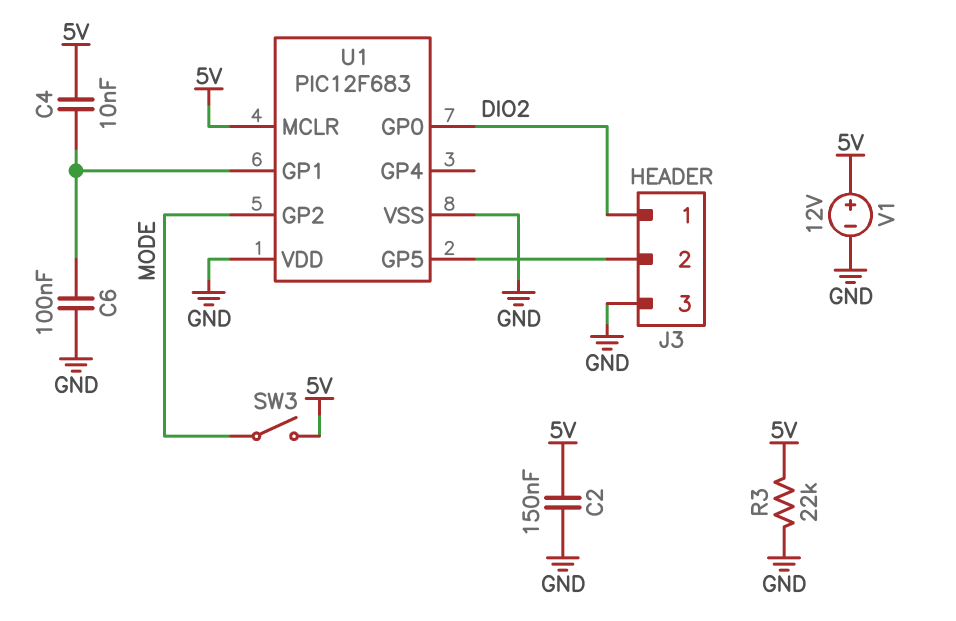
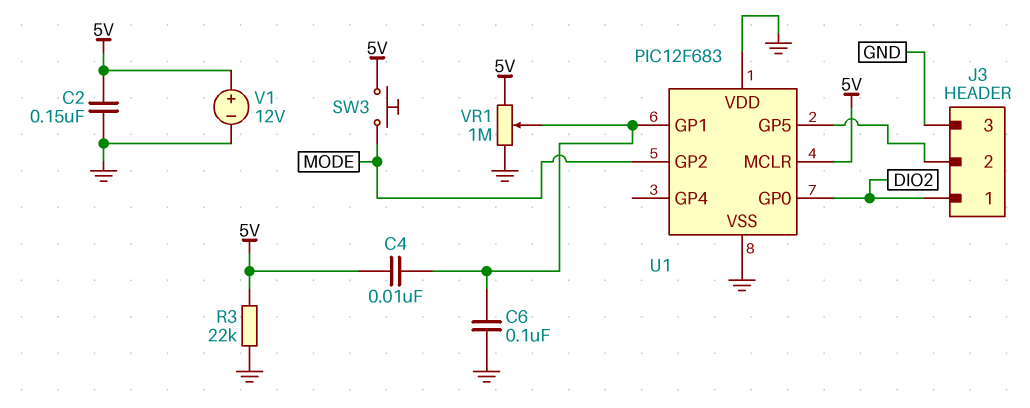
SW3: switch (5V, MODE) -> button (5V, MODE)
VR1: none -> 1M (5V, GND, wiper U1/GP1)

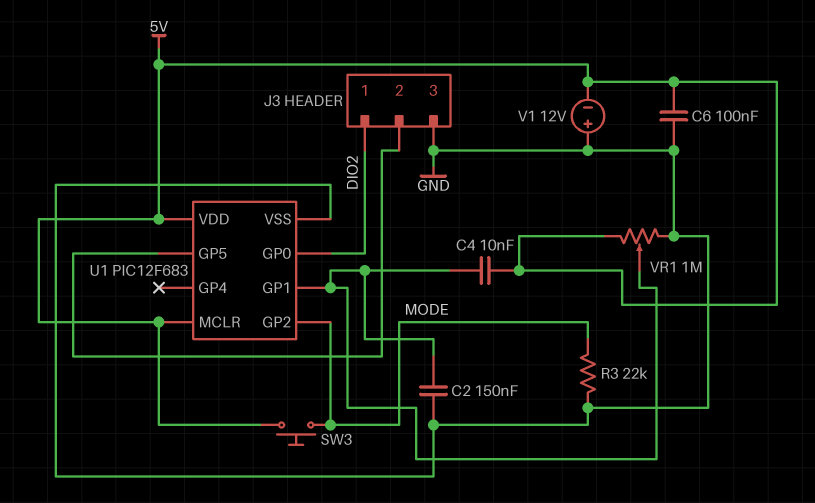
C2: 150nF (5V, GND) -> 150nF (GND, U1/GP1)
C6: 100nF (GND, U1/GP1) -> 100nF (5V, GND)
R3: 22k (5V, GND) -> 22k (GND, MODE)
U1 pin VDD: GND -> 5V
V1: 12V (plus 5V, minus GND) -> 12V (plus GND, minus 5V)

